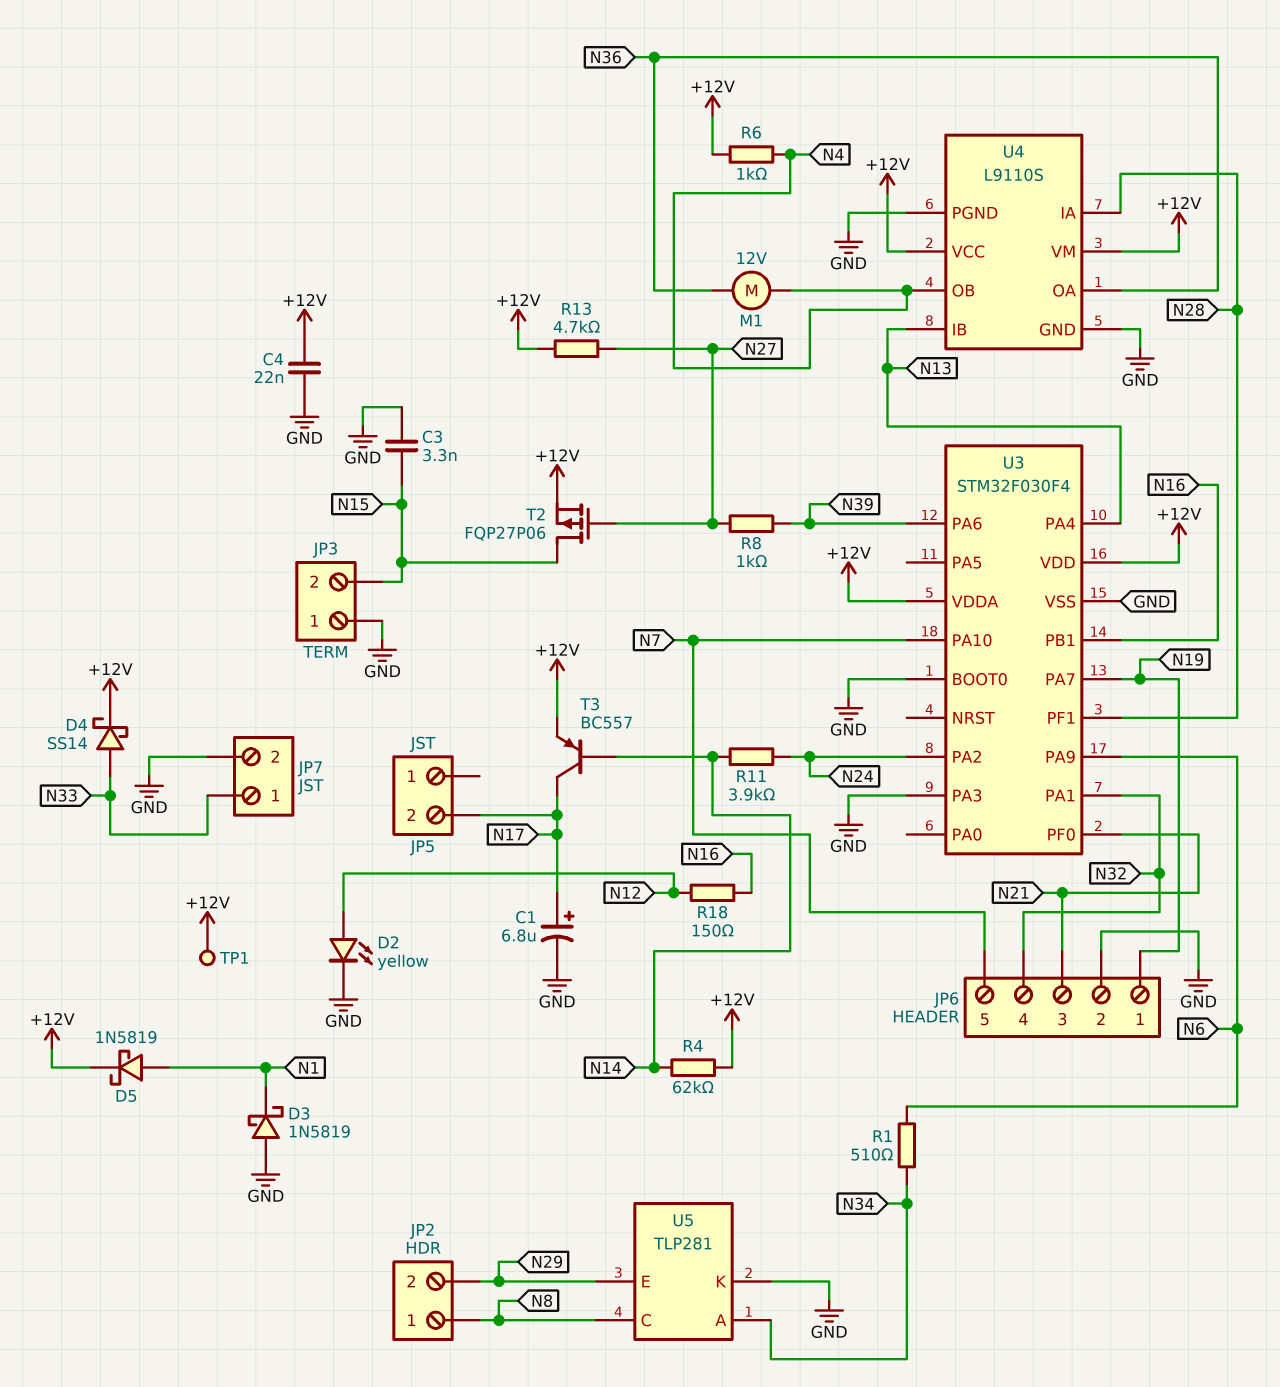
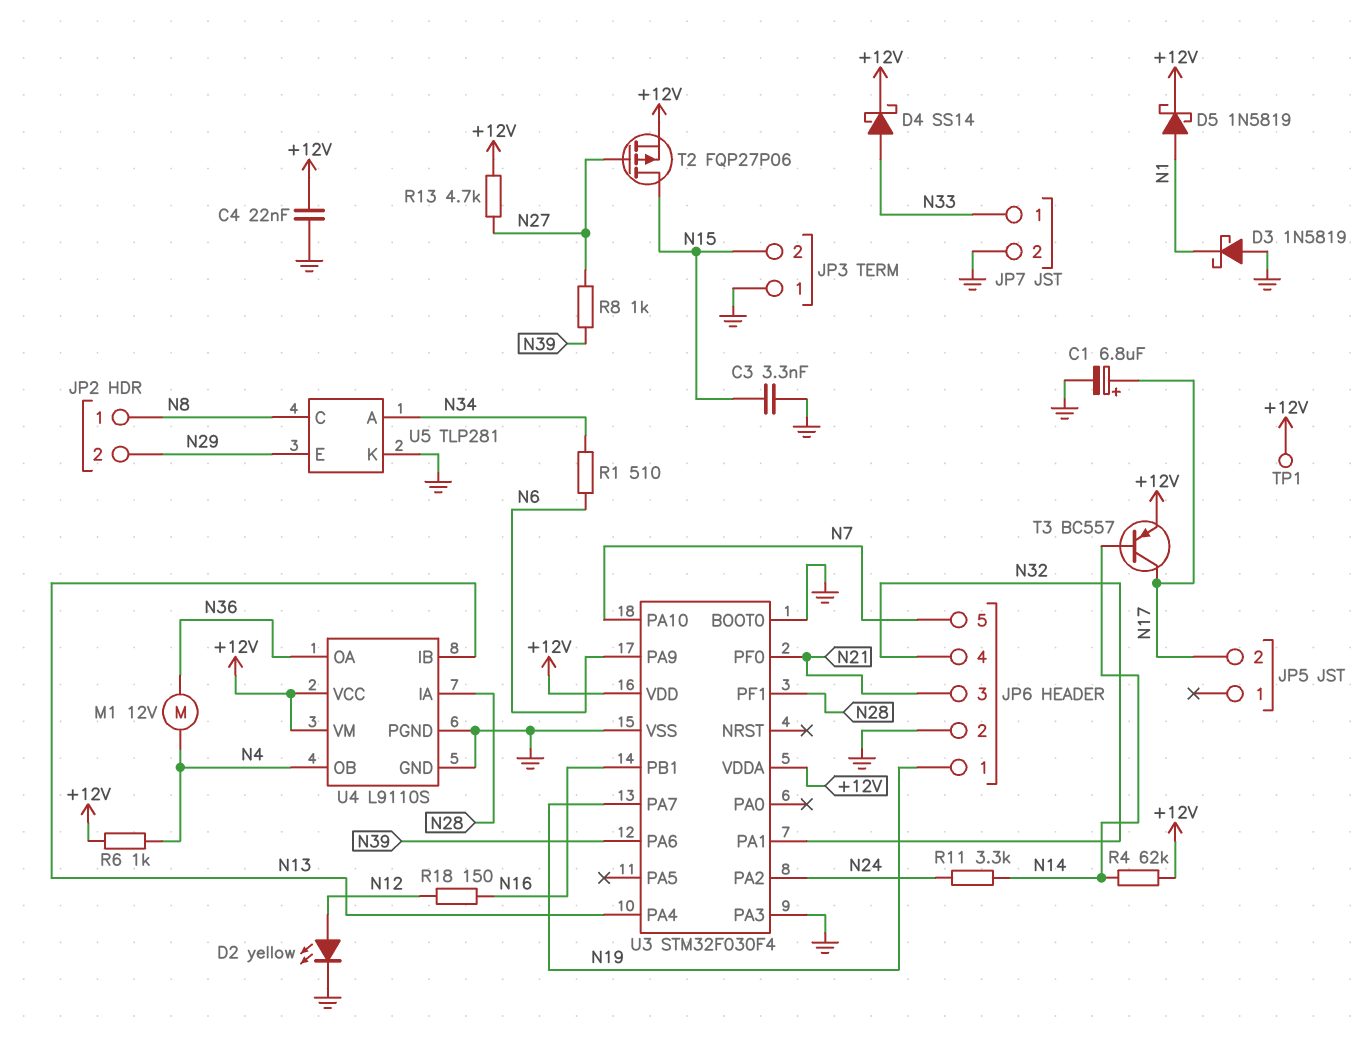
R11: 3.9k (N14, N24) -> 3.3k (N14, N24)

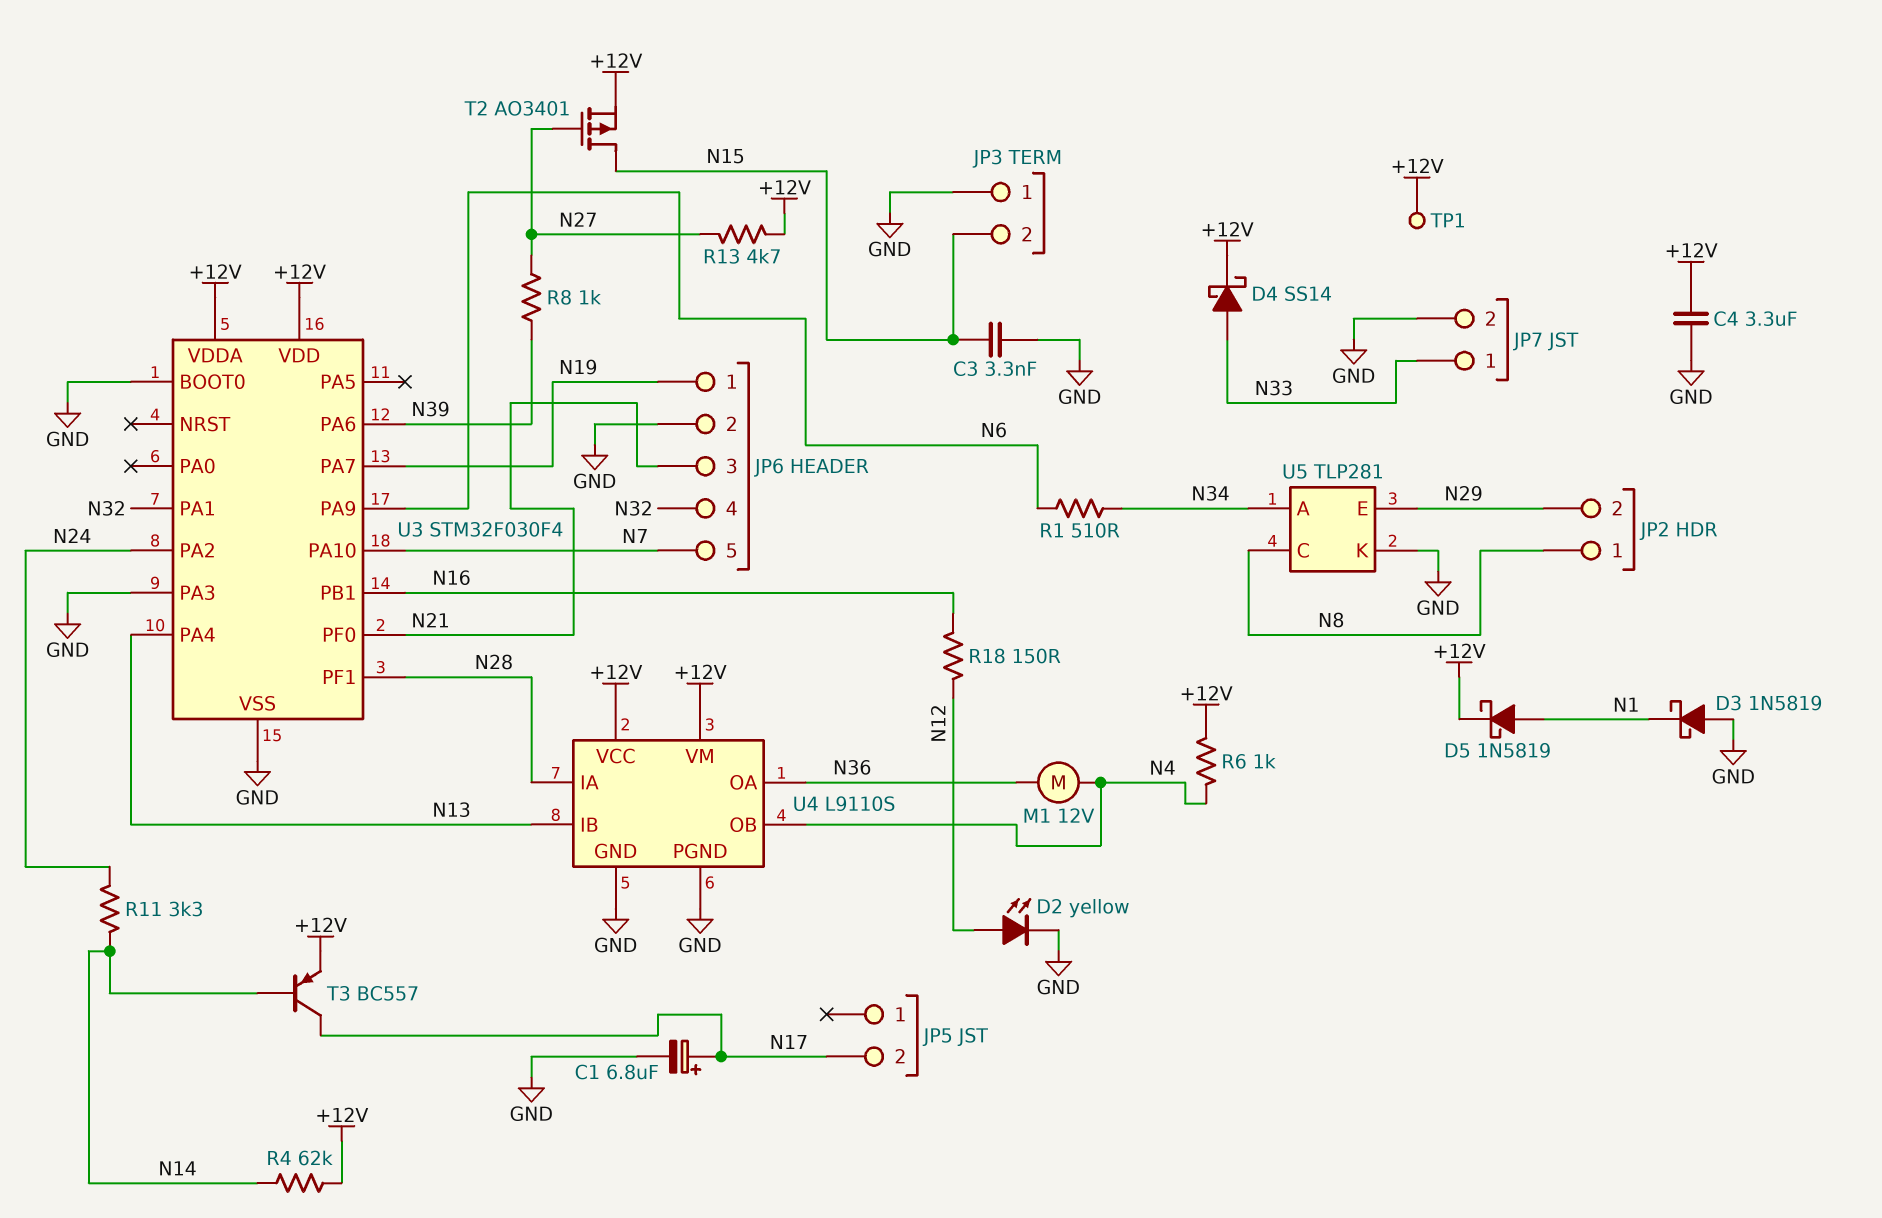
C4: 22nF (+12V, GND) -> 3.3uF (+12V, GND)
T2: PMOS FQP27P06 (G N27, D N15, S +12V) -> PMOS AO3401 (G N27, D N15, S +12V)

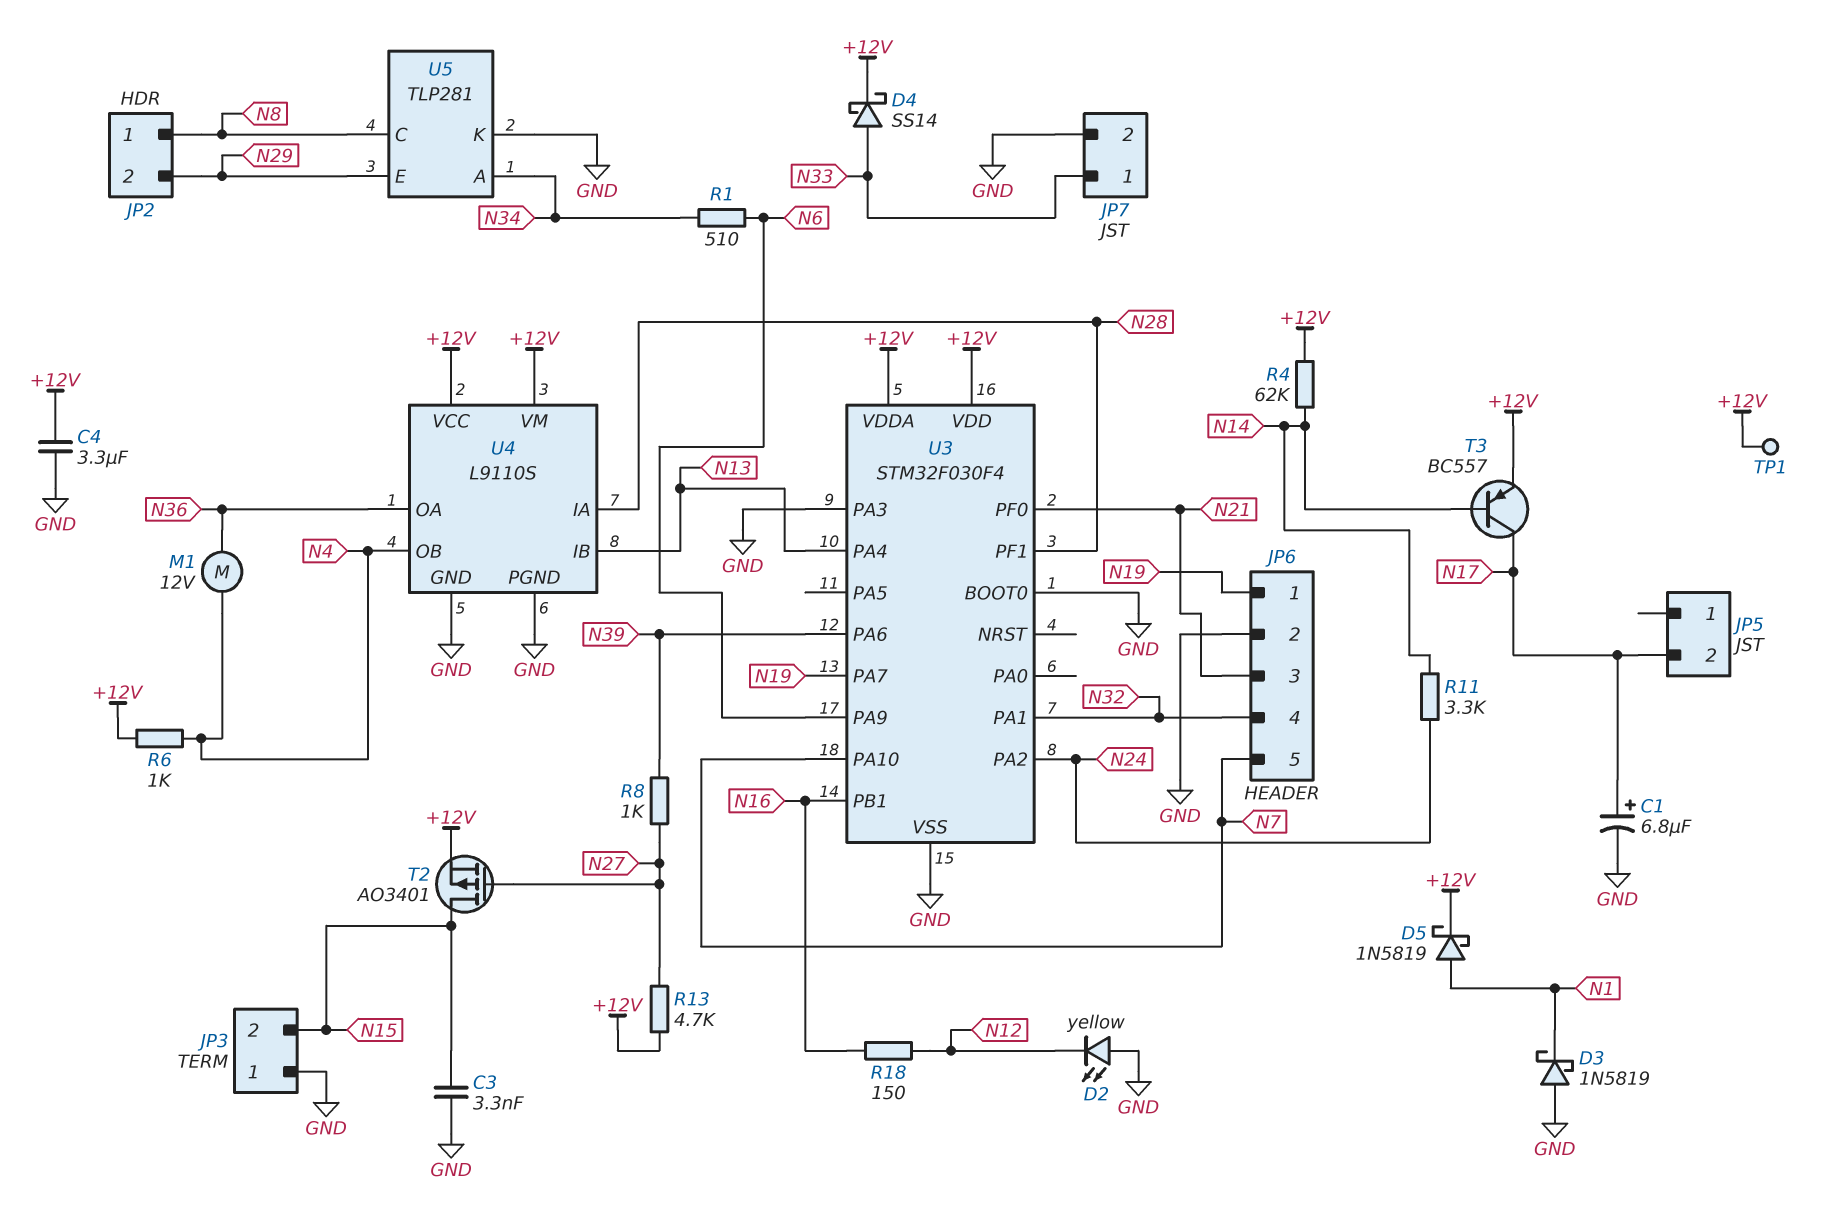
D2: LED yellow (A N12, K GND) -> LED yellow (A GND, K N12)

